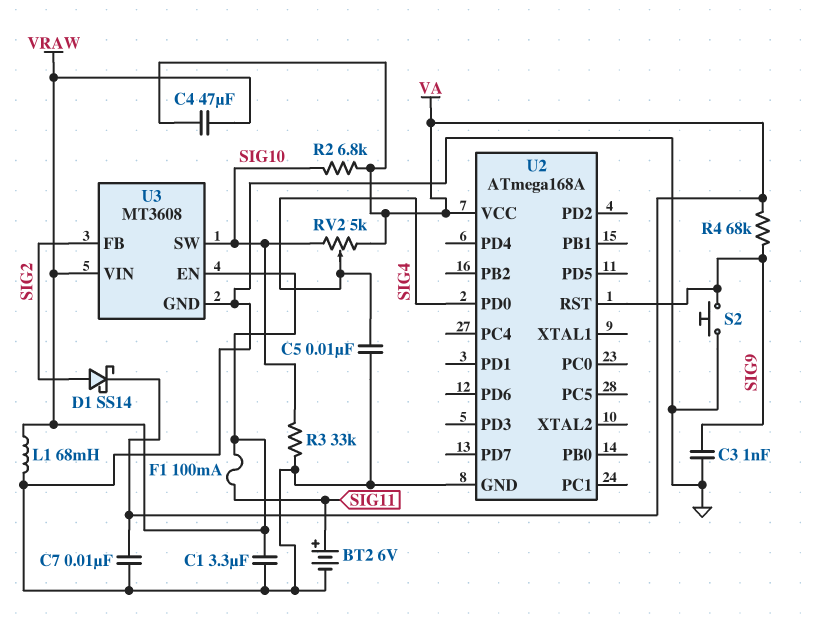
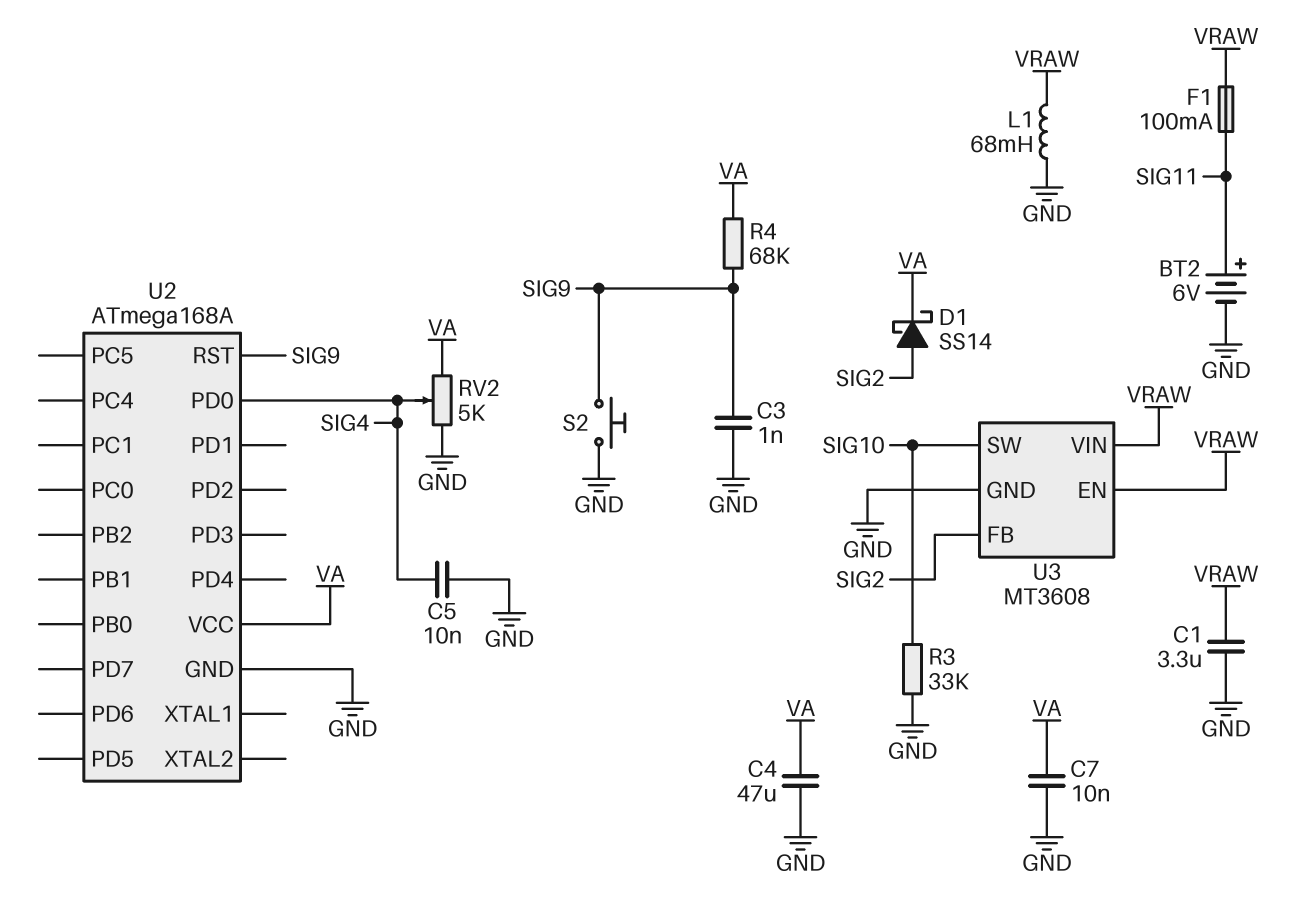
C4: 47uF (VA, VRAW) -> 47uF (GND, VA)
R2: 6.8k (SIG10, VA) -> none
RV2: 5k (SIG10, VA, wiper SIG4) -> 5k (GND, VA, wiper SIG4)

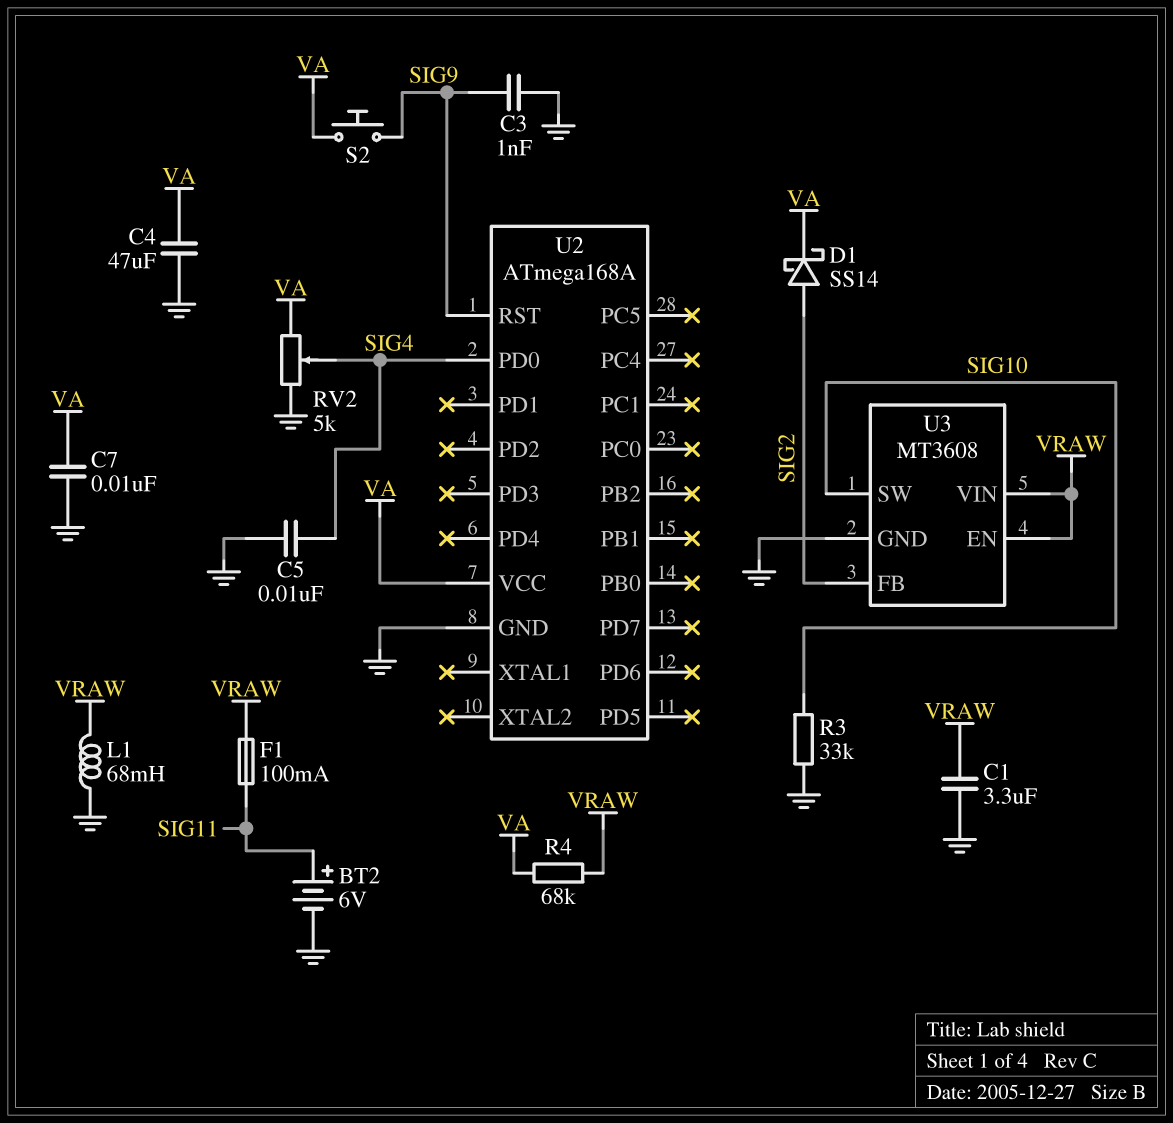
R4: 68k (SIG9, VA) -> 68k (VA, VRAW)
S2: button (GND, SIG9) -> button (SIG9, VA)

